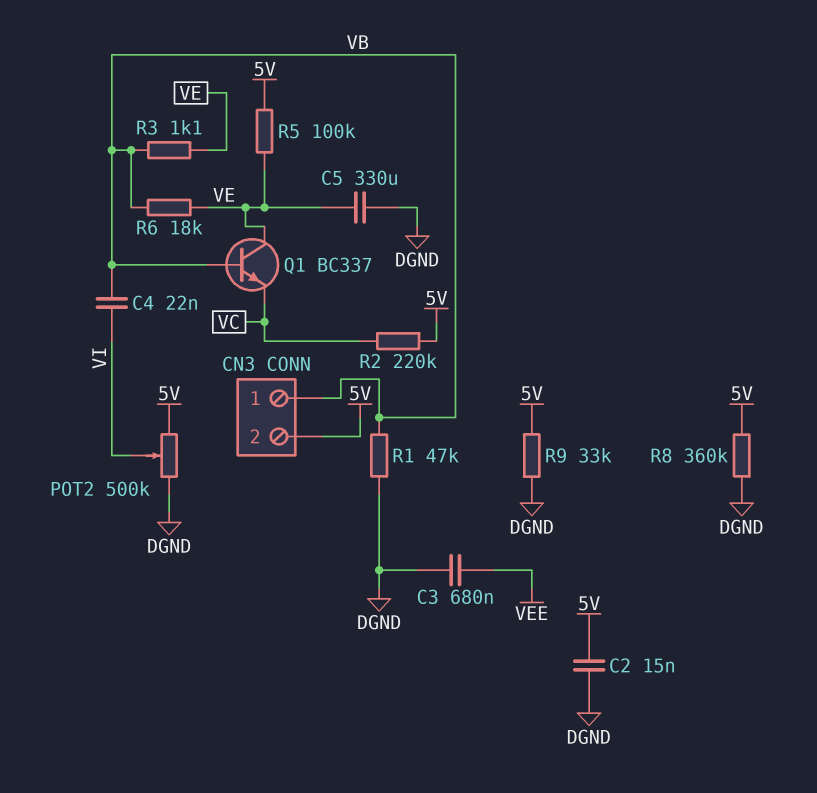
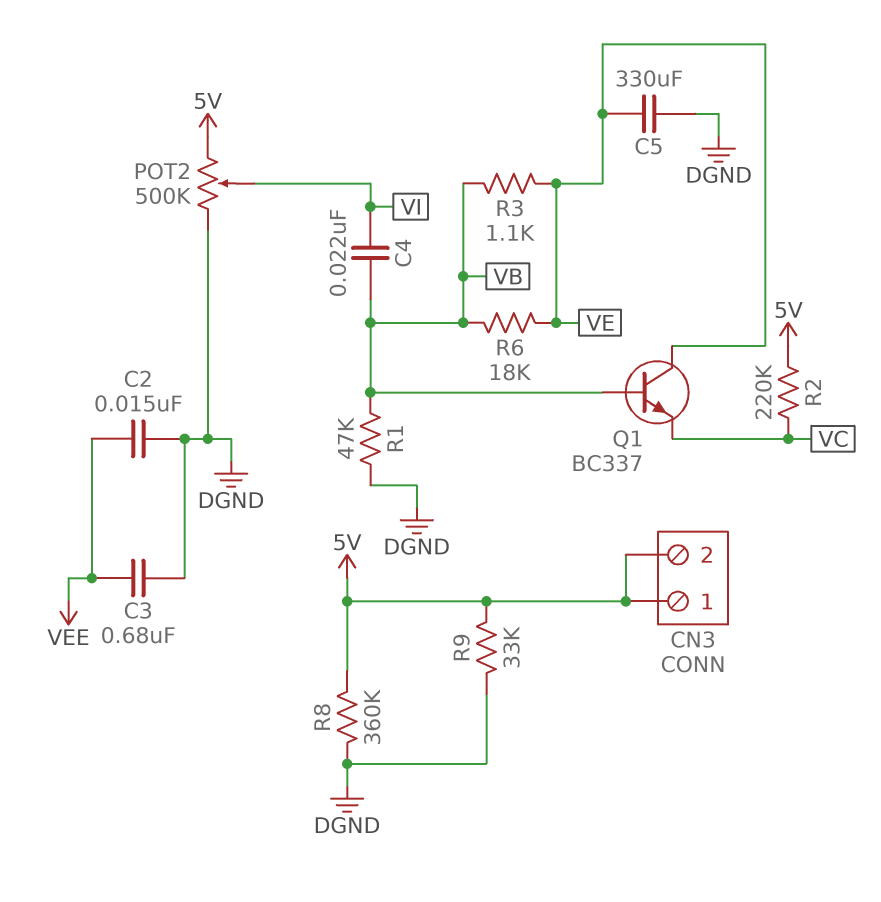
C2: 15nF (5V, DGND) -> 15nF (DGND, VEE)
CN3 pin 1: VB -> 5V
R5: 100k (5V, VE) -> none

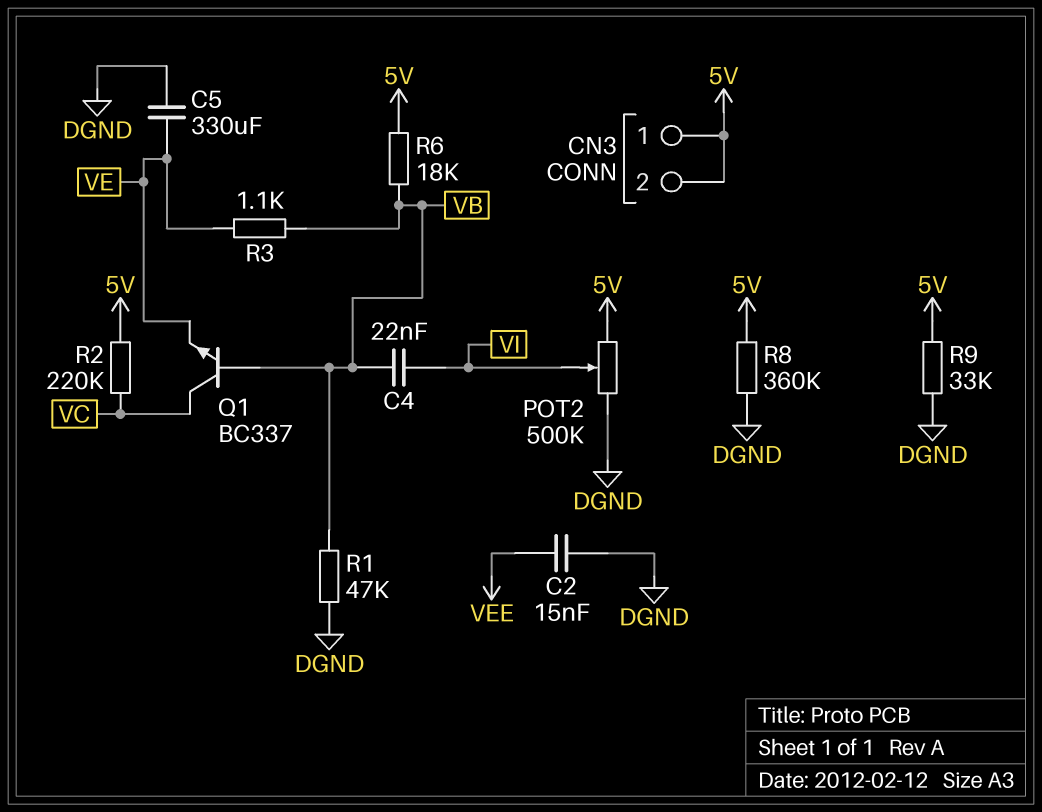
C3: 680nF (DGND, VEE) -> none
Q1: NPN BC337 (B VB, C VE, E VC) -> NPN BC337 (B VB, C VC, E VE)
R6: 18k (VB, VE) -> 18k (5V, VB)

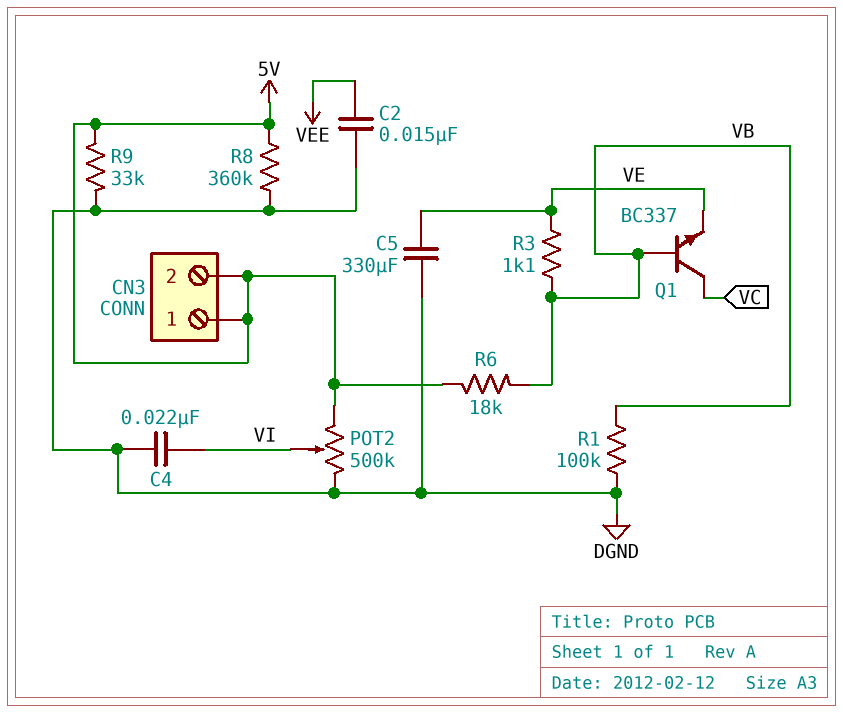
C4: 22nF (VB, VI) -> 22nF (DGND, VI)
R1: 47k (DGND, VB) -> 100k (DGND, VB)
R2: 220k (5V, VC) -> none

